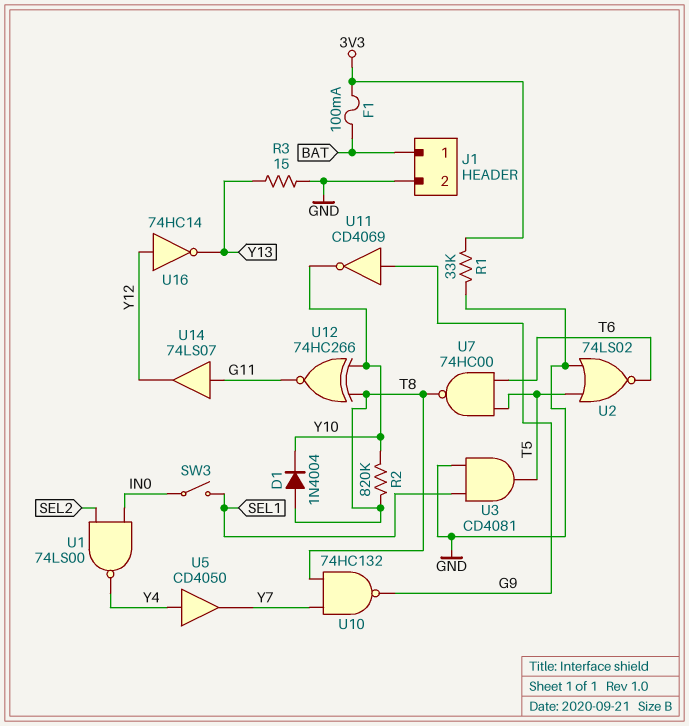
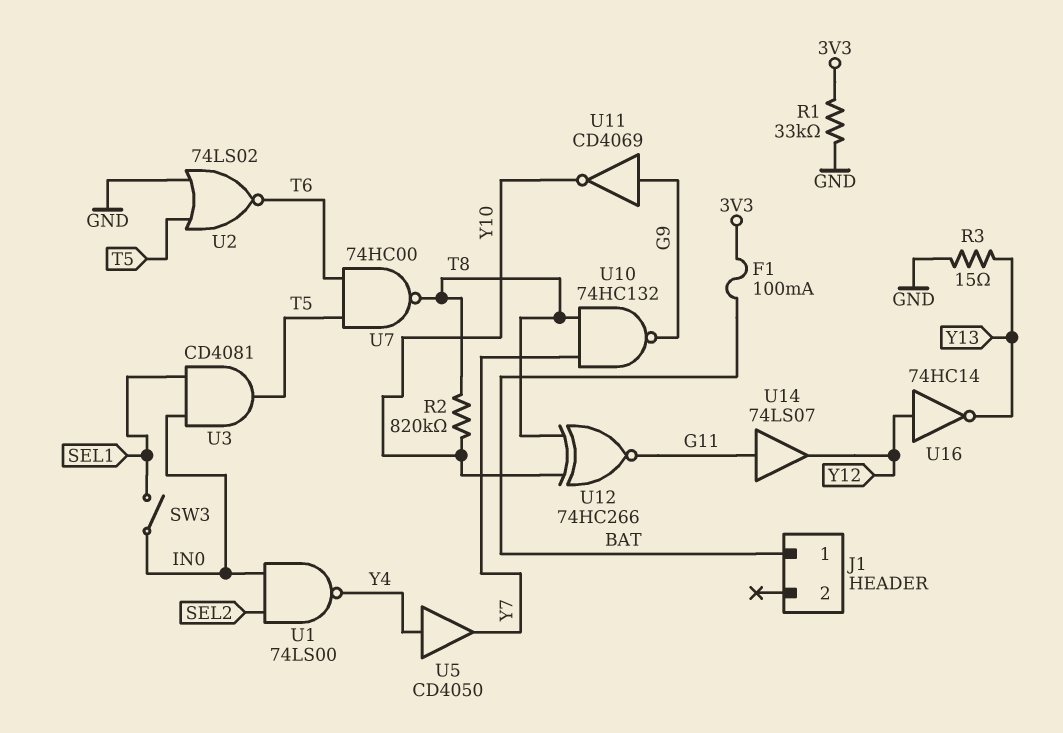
D1: diode 1N4004 (A T8, K Y10) -> none
J1 pin 2: GND -> none
U3: AND CD4081 (in GND, in SEL1, out T5) -> AND CD4081 (in IN0, in SEL1, out T5)

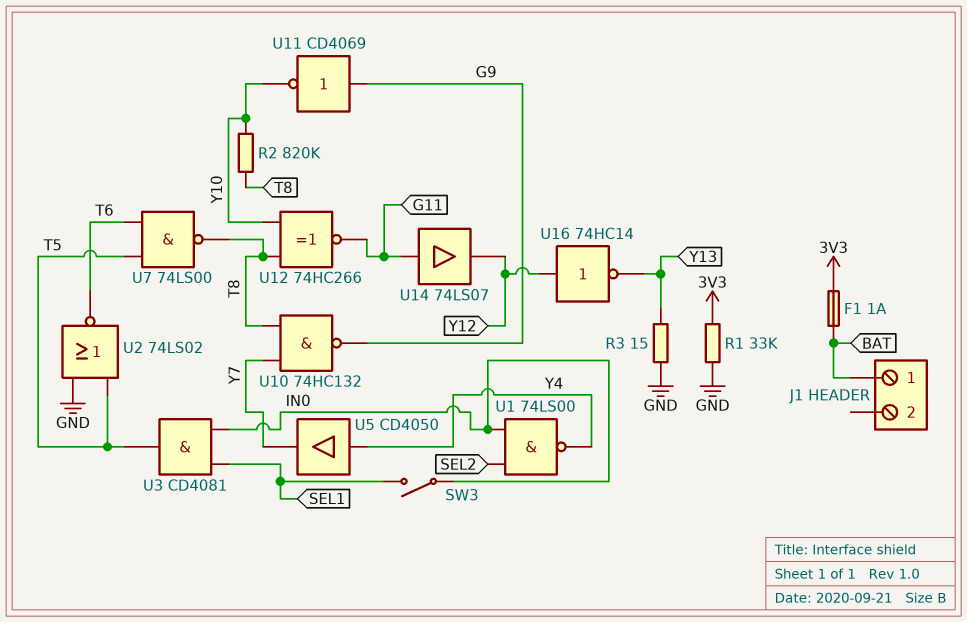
F1: 100mA (3V3, BAT) -> 1A (3V3, BAT)
U7: NAND 74HC00 (in T5, in T6, out T8) -> NAND 74LS00 (in T5, in T6, out T8)

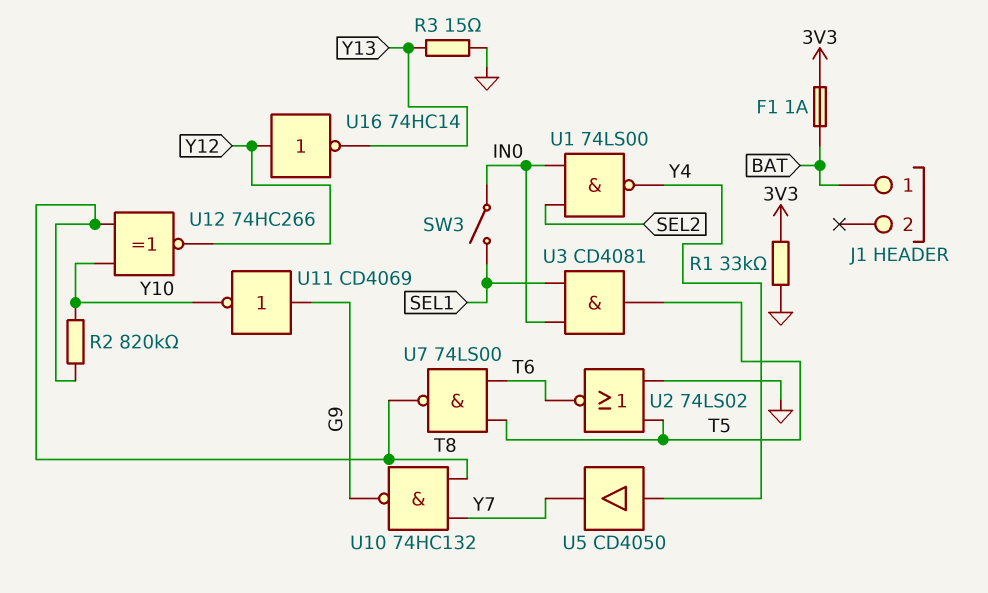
U12: XNOR 74HC266 (in T8, in Y10, out G11) -> XNOR 74HC266 (in T8, in Y10, out Y12)
U14: buffer 74LS07 (in G11, out Y12) -> none

